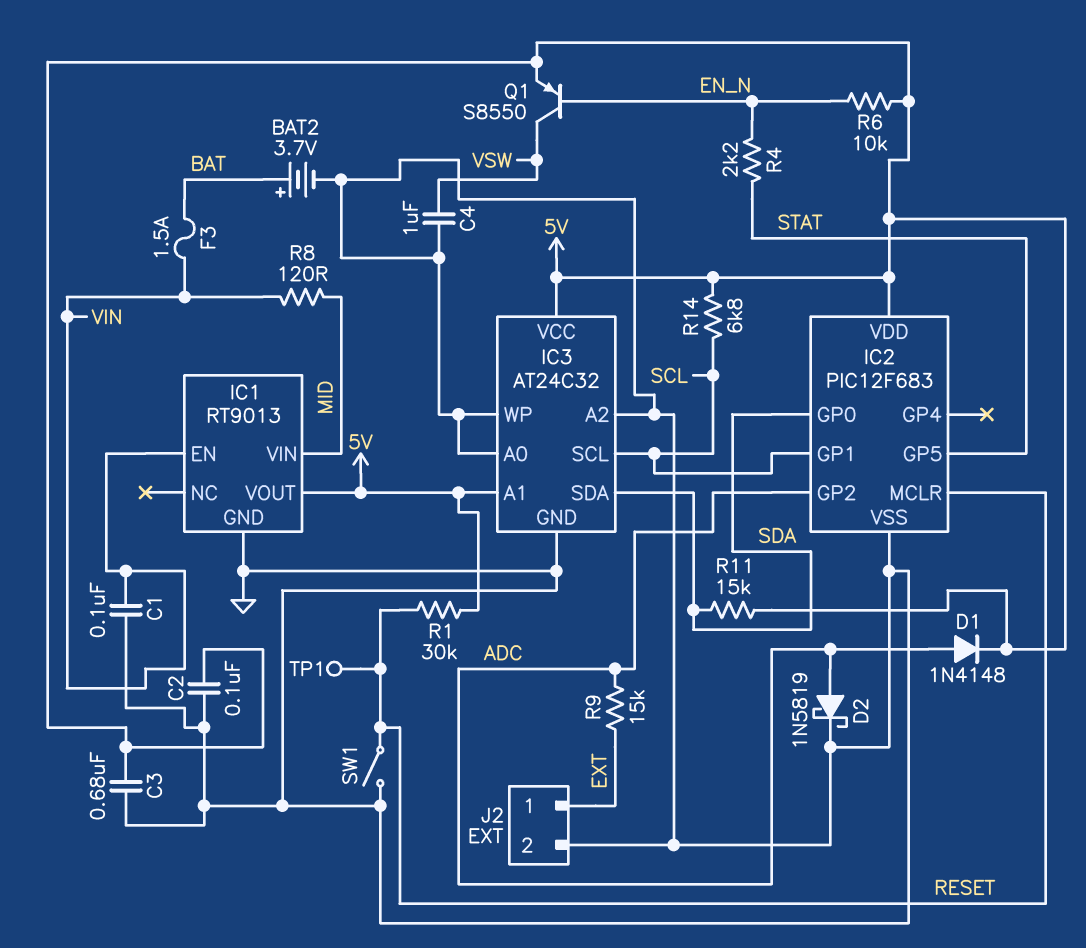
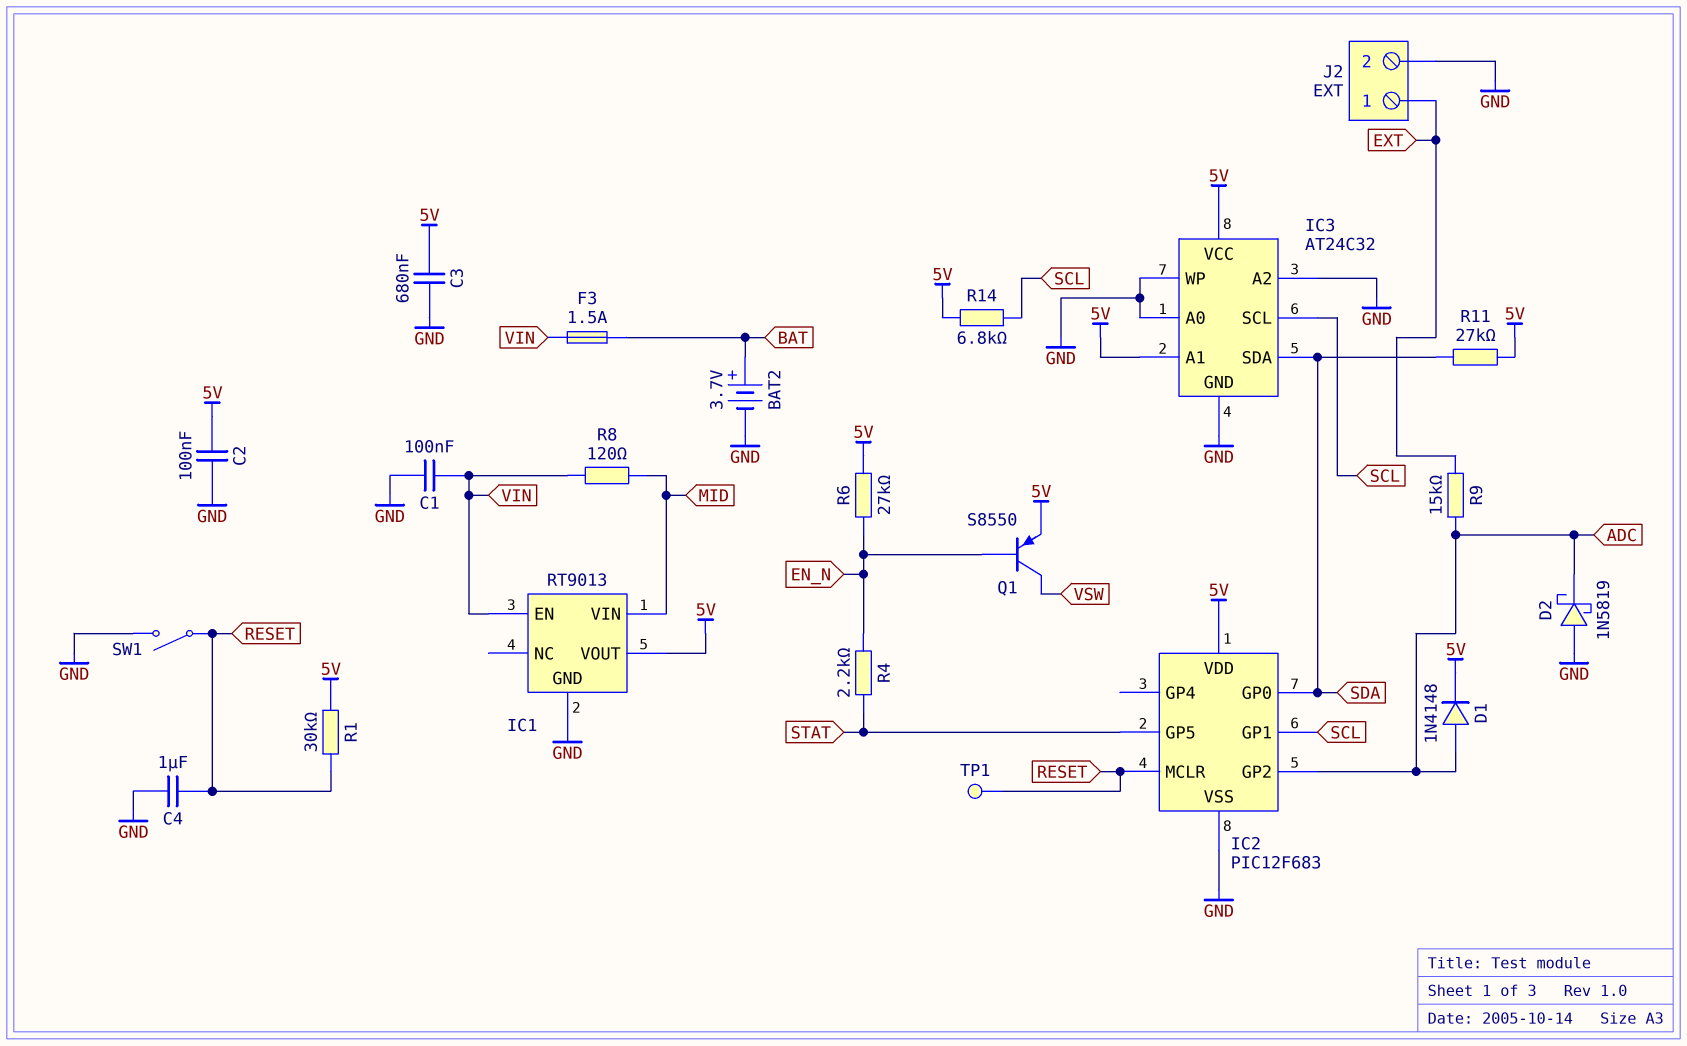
C4: 1uF (GND, VSW) -> 1uF (GND, RESET)
D2: schottky 1N5819 (A ADC, K GND) -> schottky 1N5819 (A GND, K ADC)
R6: 10k (5V, EN_N) -> 27k (5V, EN_N)
R11: 15k (5V, SDA) -> 27k (5V, SDA)

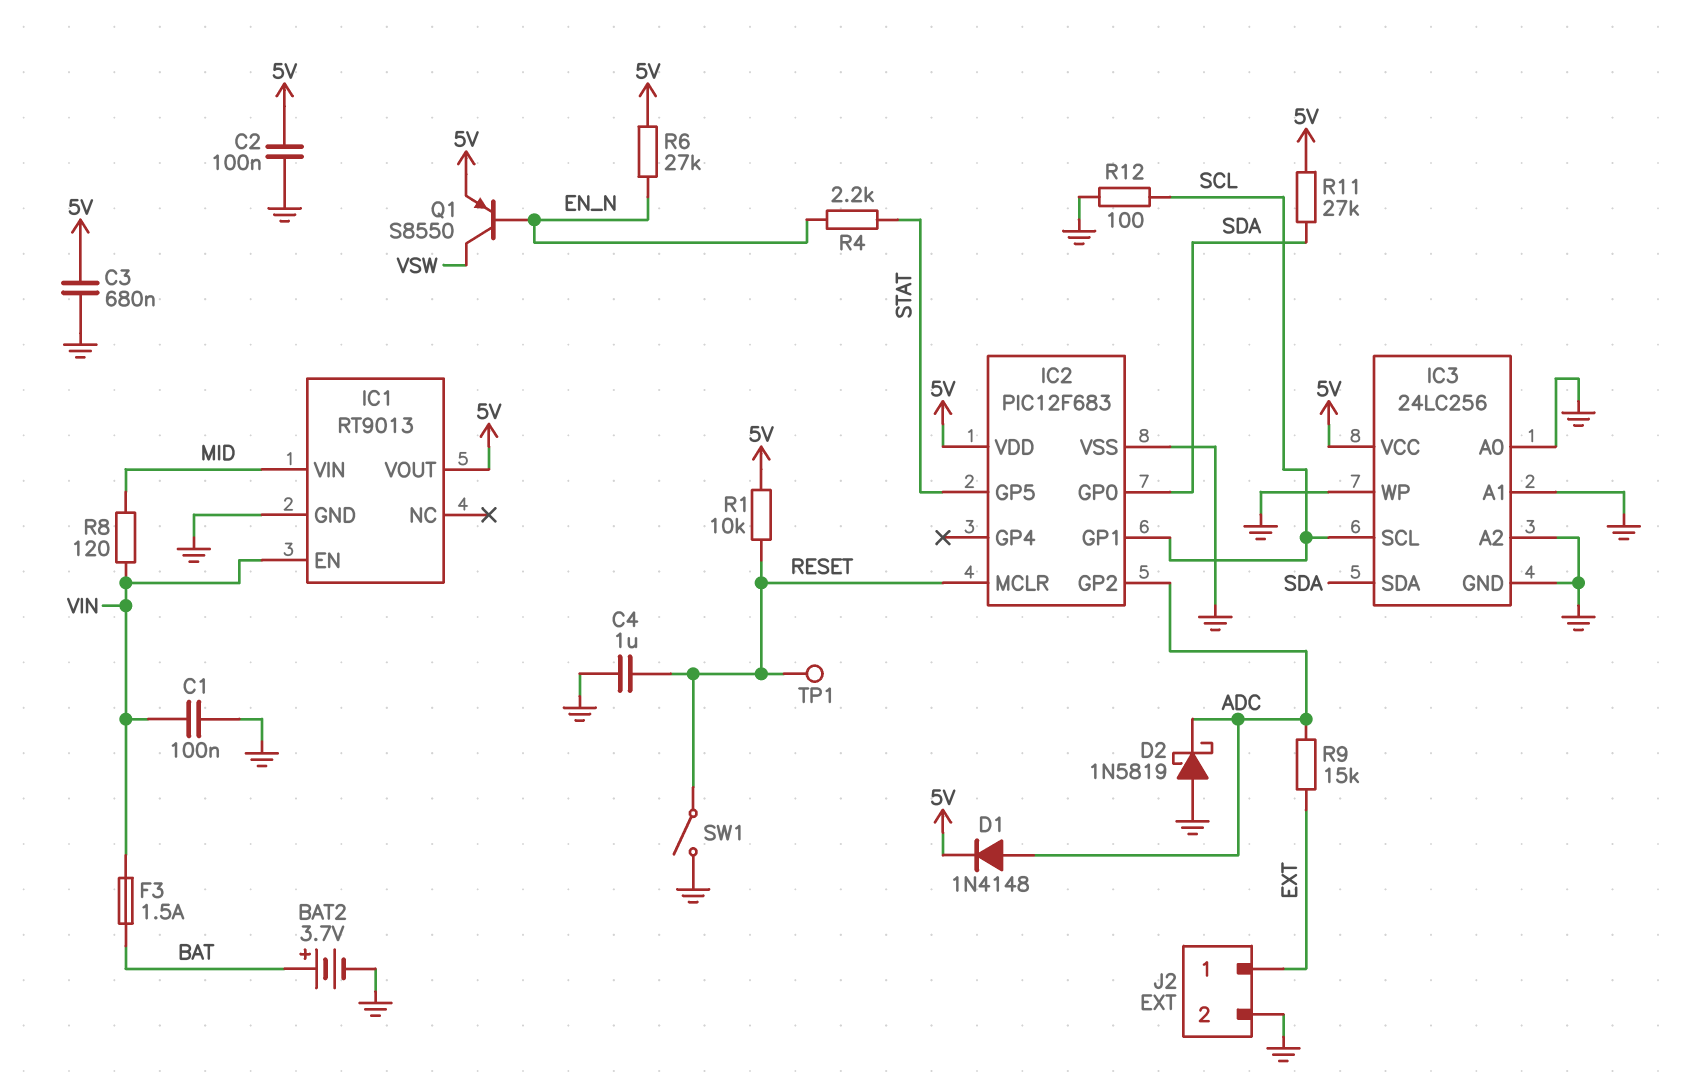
IC3: AT24C32 -> 24LC256
IC3 pin A1: 5V -> GND
R1: 30k (5V, RESET) -> 10k (5V, RESET)
R12: none -> 100 (GND, SCL)
R14: 6.8k (5V, SCL) -> none

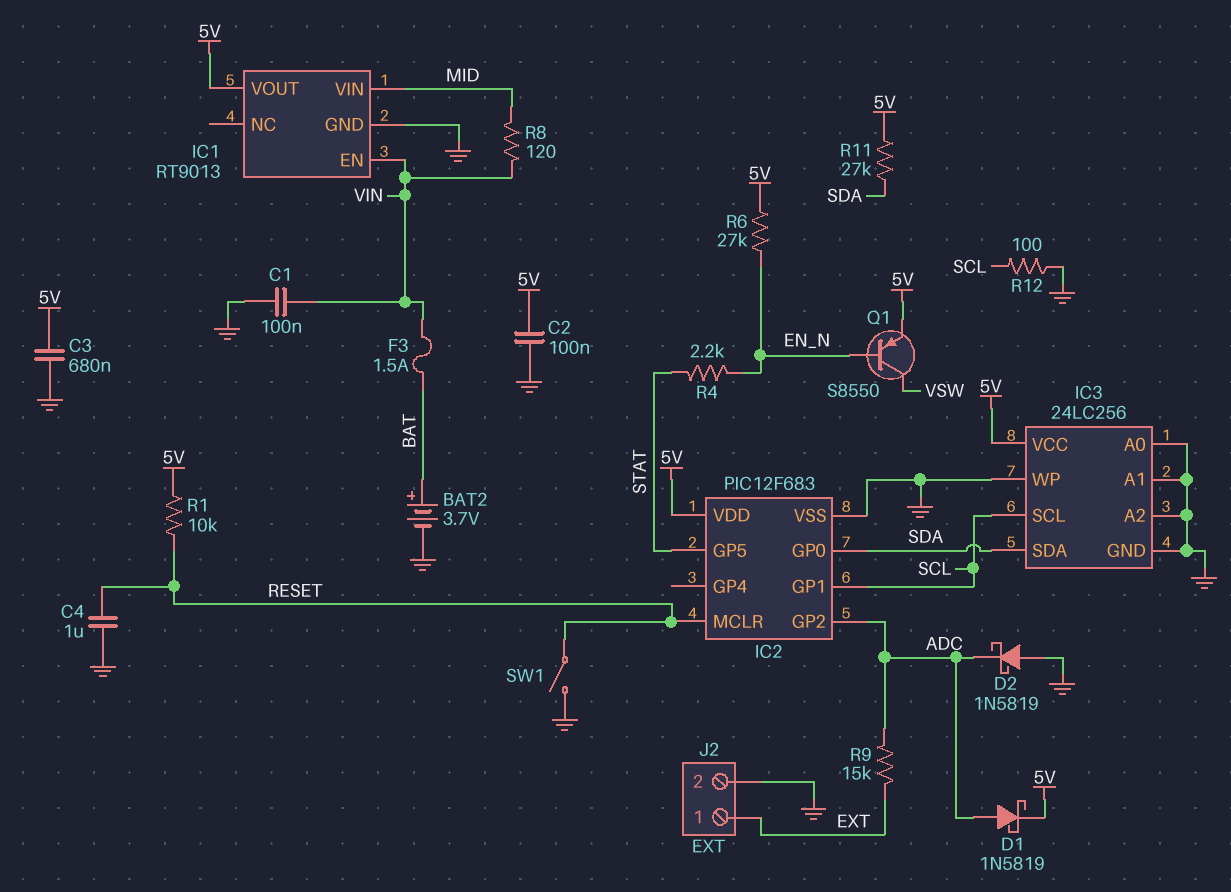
D1: diode 1N4148 (A ADC, K 5V) -> schottky 1N5819 (A ADC, K 5V)
TP1: test point (RESET) -> none

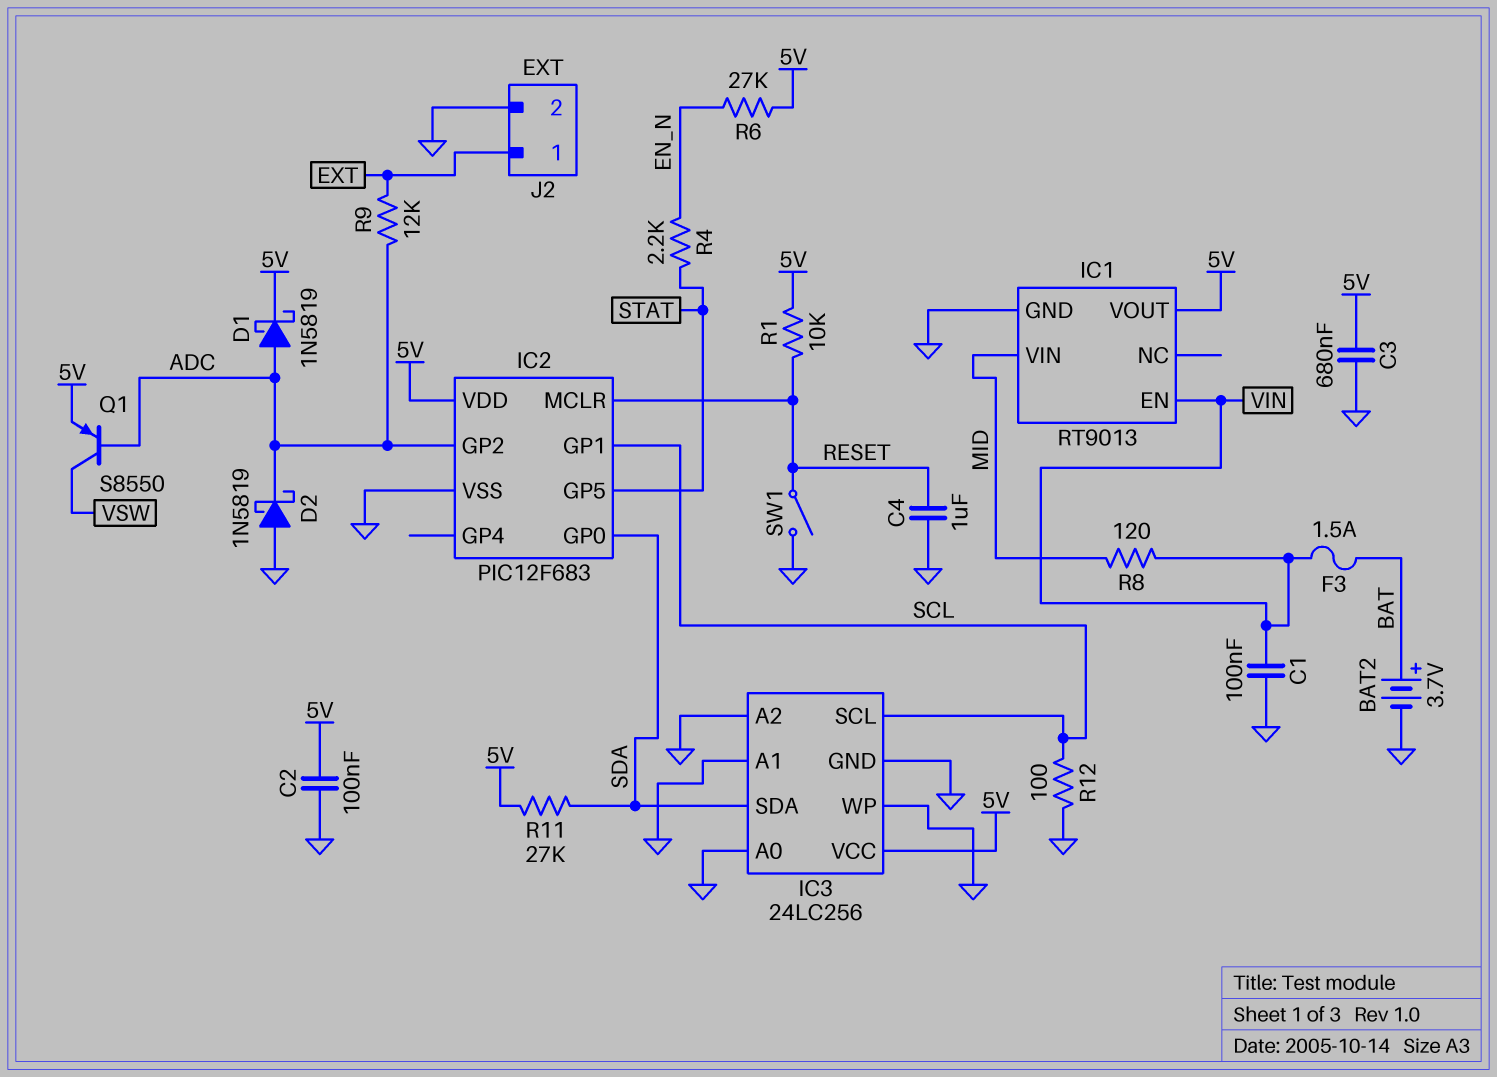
Q1: PNP S8550 (B EN_N, C VSW, E 5V) -> PNP S8550 (B ADC, C VSW, E 5V)
R9: 15k (ADC, EXT) -> 12k (ADC, EXT)

